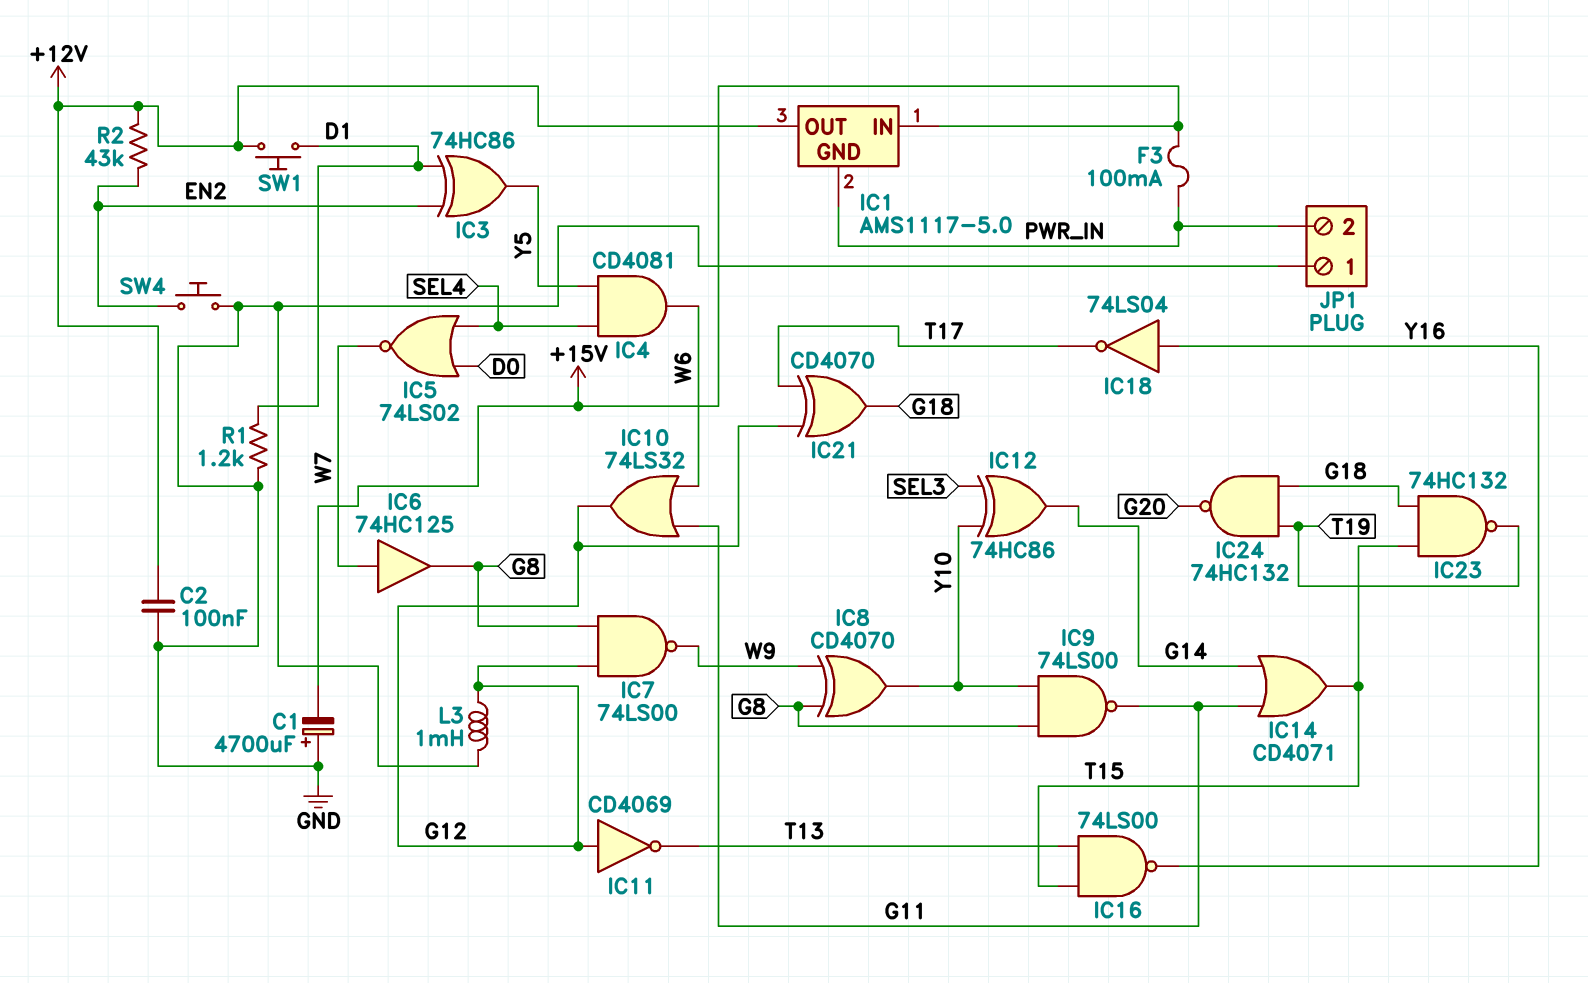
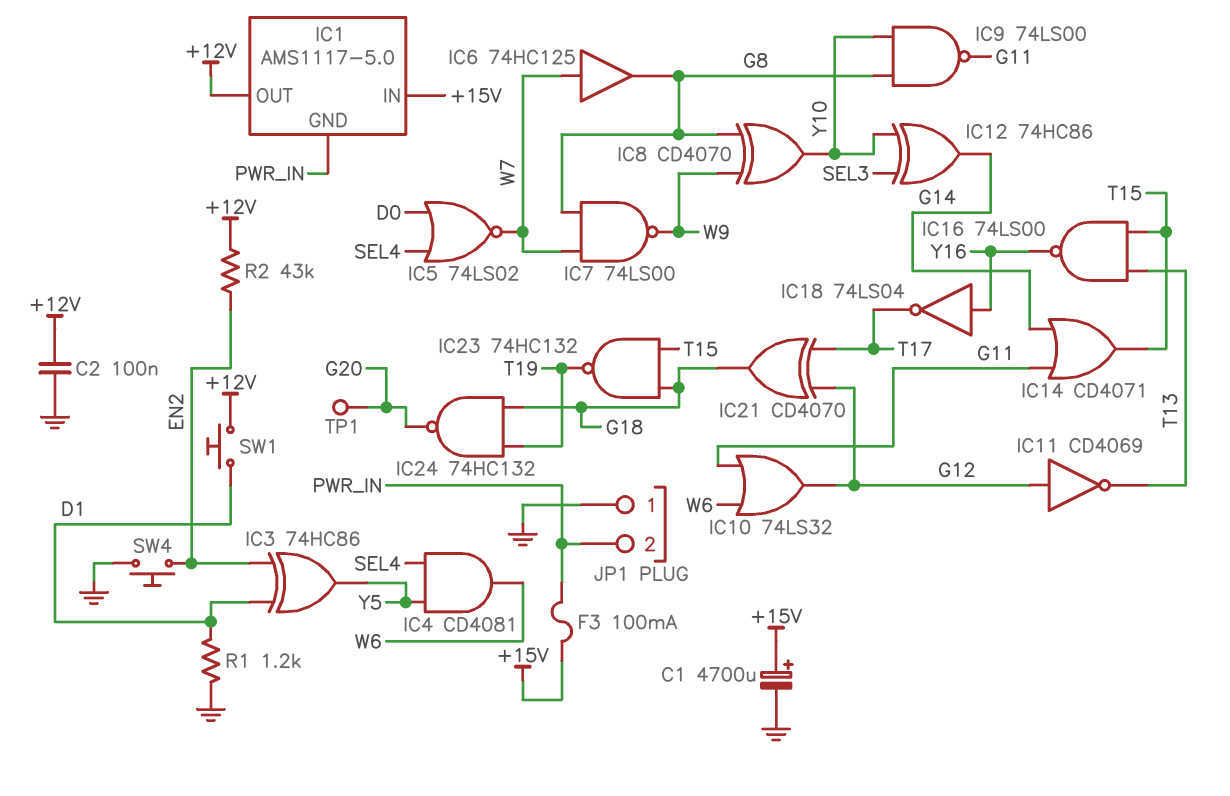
C1: 4700uF (plus GND, minus +15V) -> 4700uF (plus +15V, minus GND)
IC7: NAND 74LS00 (in G8, in G12, out W9) -> NAND 74LS00 (in G8, in W7, out W9)
L3: 1mH (G12, GND) -> none
TP1: none -> test point (G20)

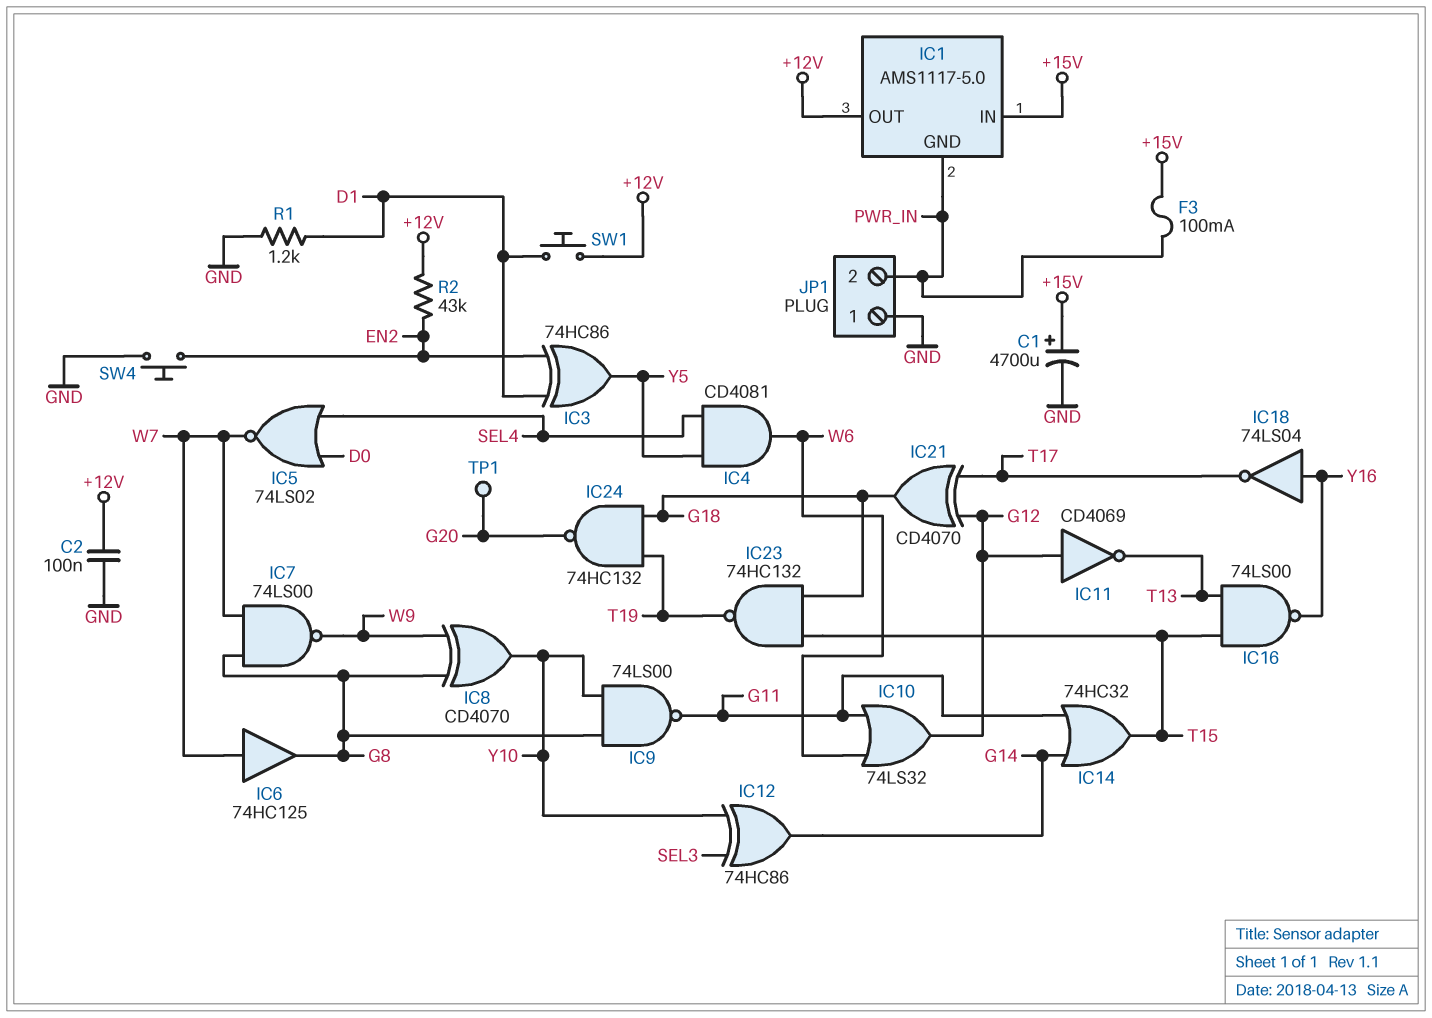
IC14: OR CD4071 (in G11, in G14, out T15) -> OR 74HC32 (in G11, in G14, out T15)

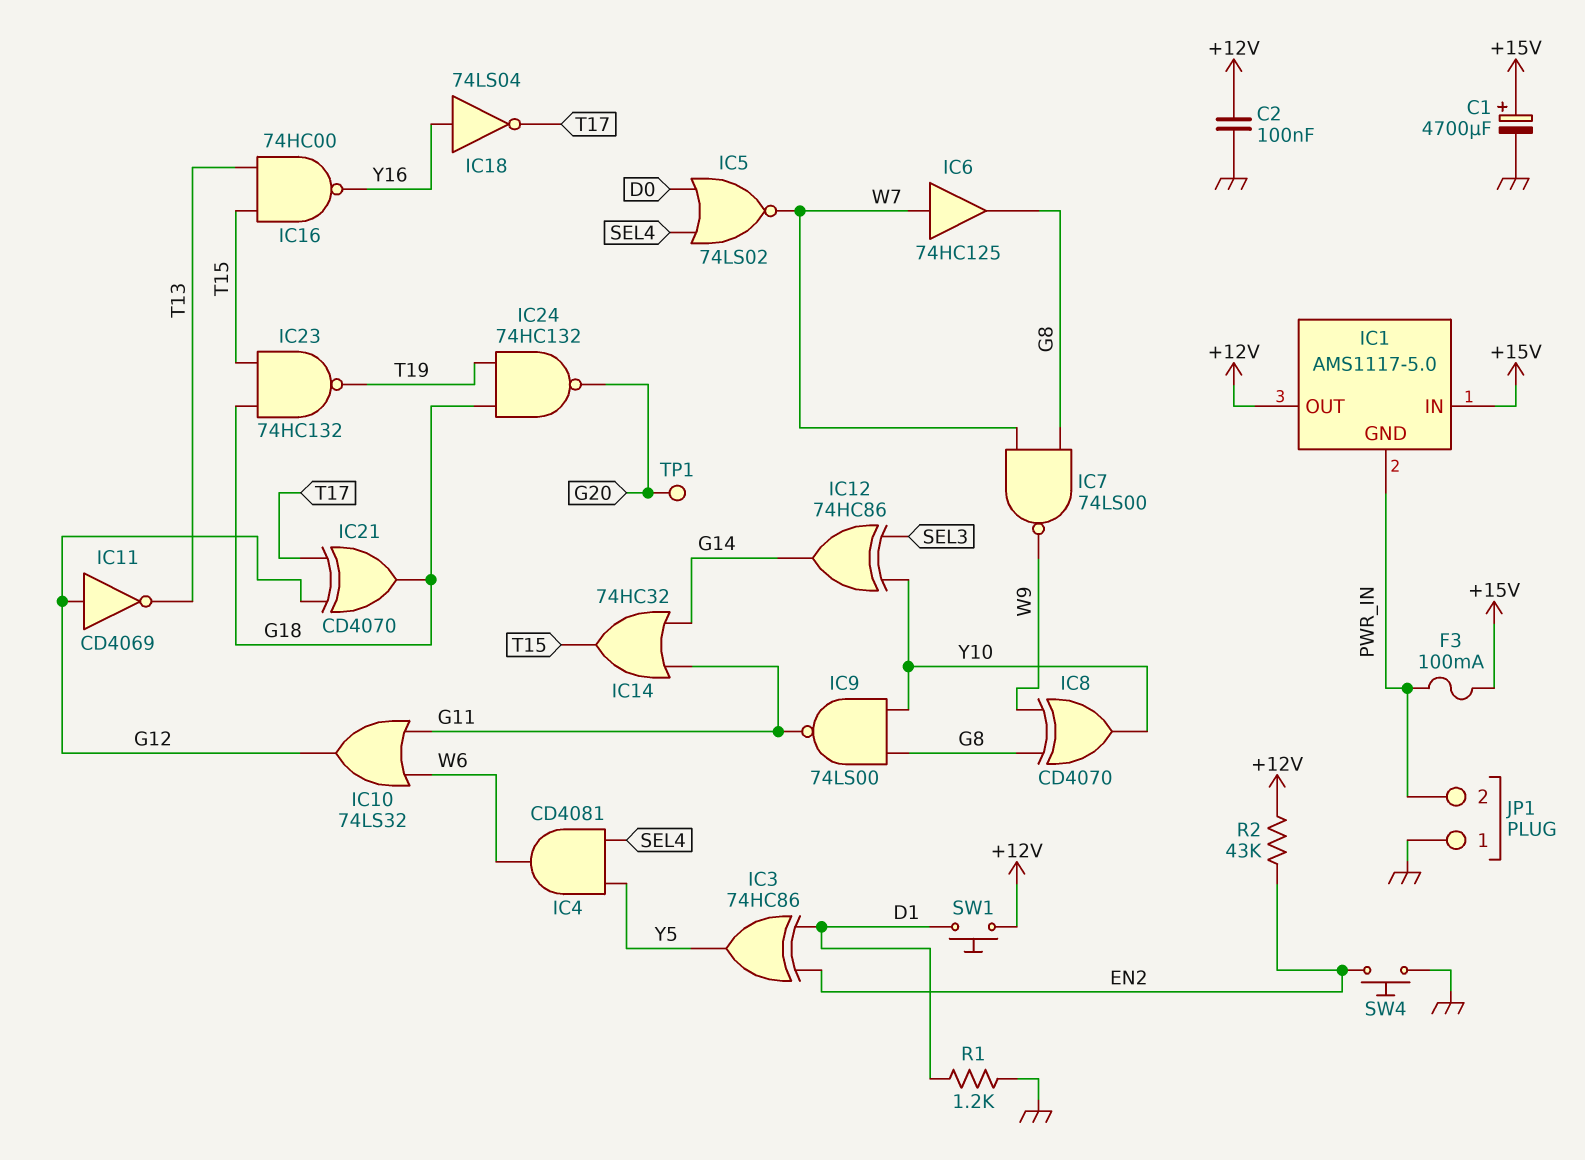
IC16: NAND 74LS00 (in T13, in T15, out Y16) -> NAND 74HC00 (in T13, in T15, out Y16)

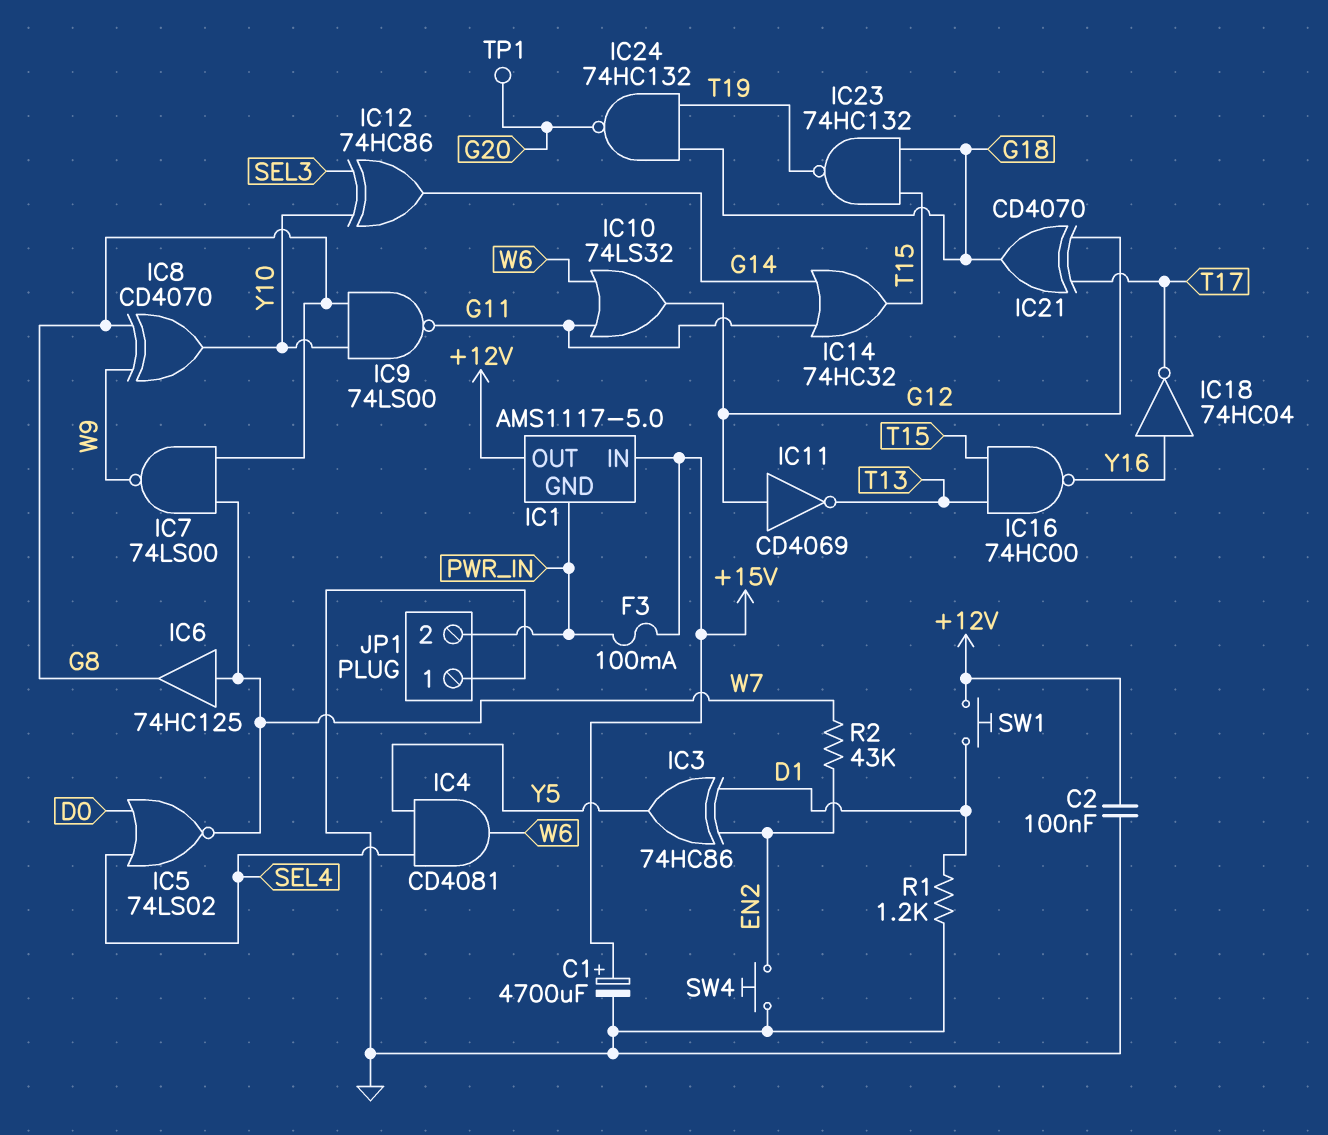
IC18: NOT 74LS04 (in Y16, out T17) -> NOT 74HC04 (in Y16, out T17)
R2: 43k (+12V, EN2) -> 43k (EN2, W7)

